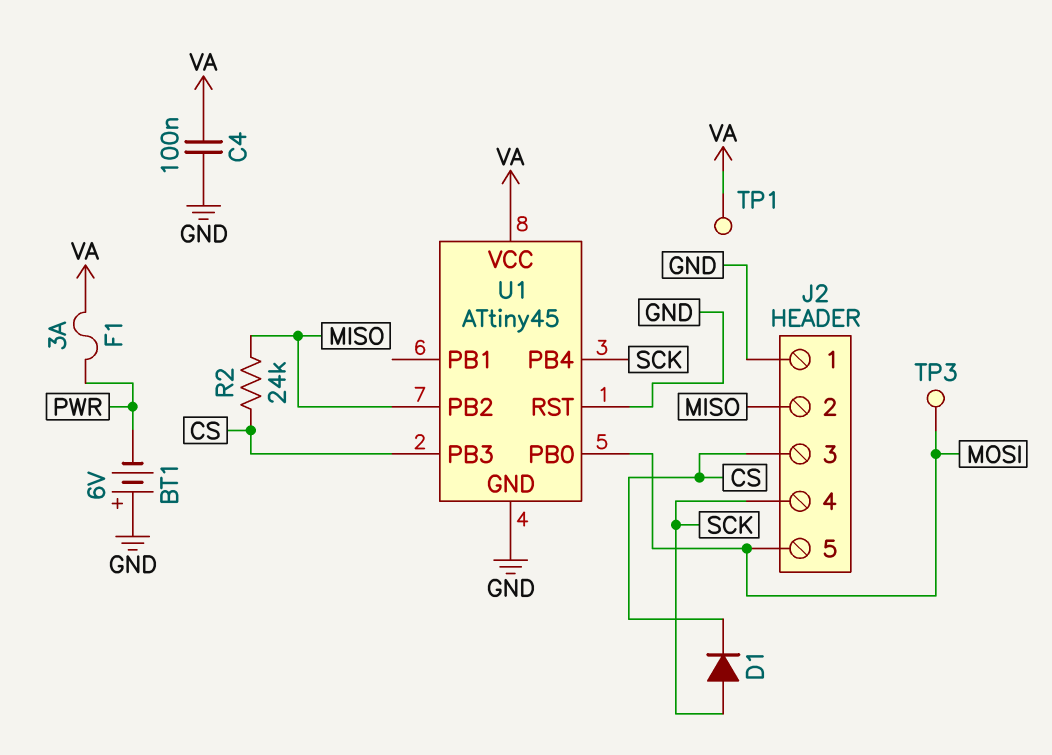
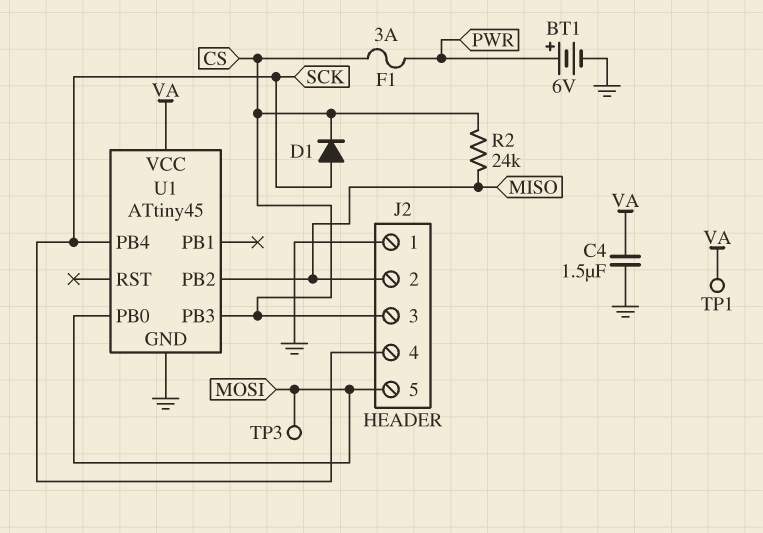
BT1: 6V (plus GND, minus PWR) -> 6V (plus PWR, minus GND)
C4: 100nF (GND, VA) -> 1.5uF (GND, VA)
F1: 3A (PWR, VA) -> 3A (CS, PWR)
U1 pin RST: GND -> none

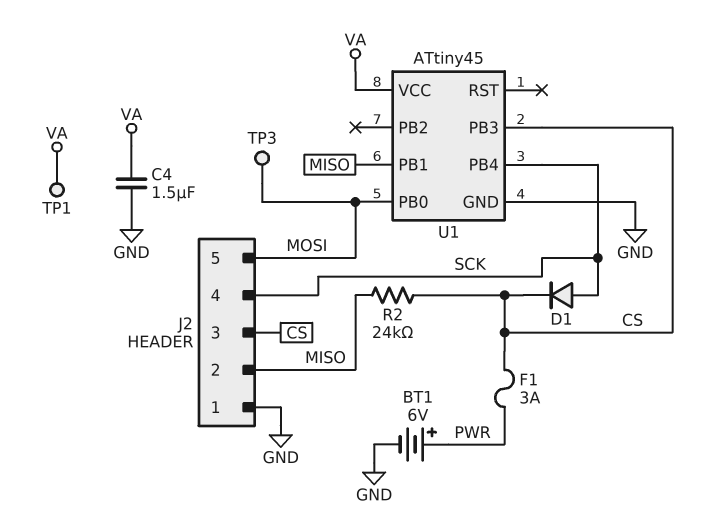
U1 pin PB1: none -> MISO
U1 pin PB2: MISO -> none

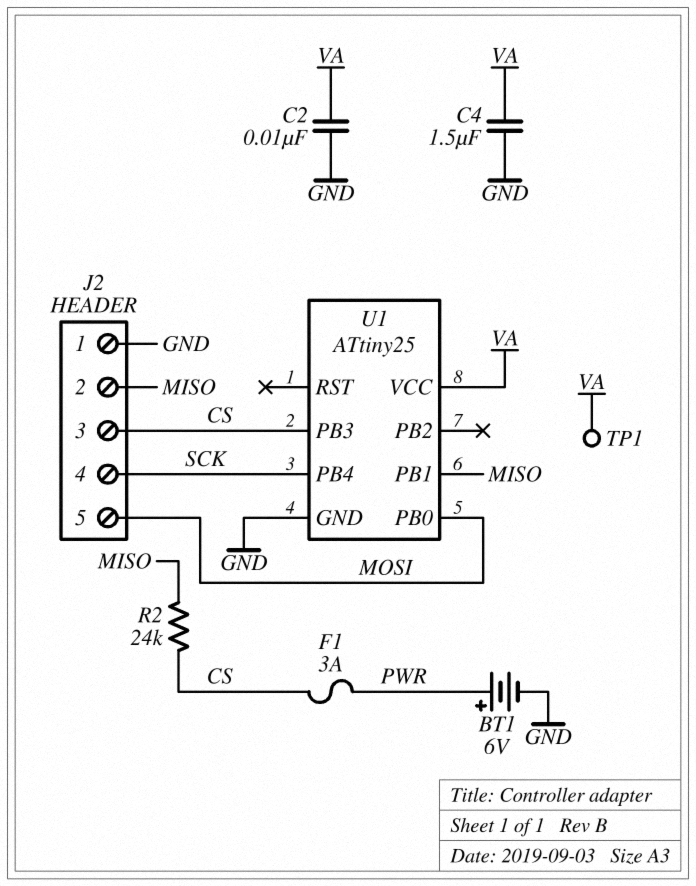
C2: none -> 10nF (GND, VA)
D1: diode (A SCK, K CS) -> none
TP3: test point (MOSI) -> none
U1: ATtiny45 -> ATtiny25

